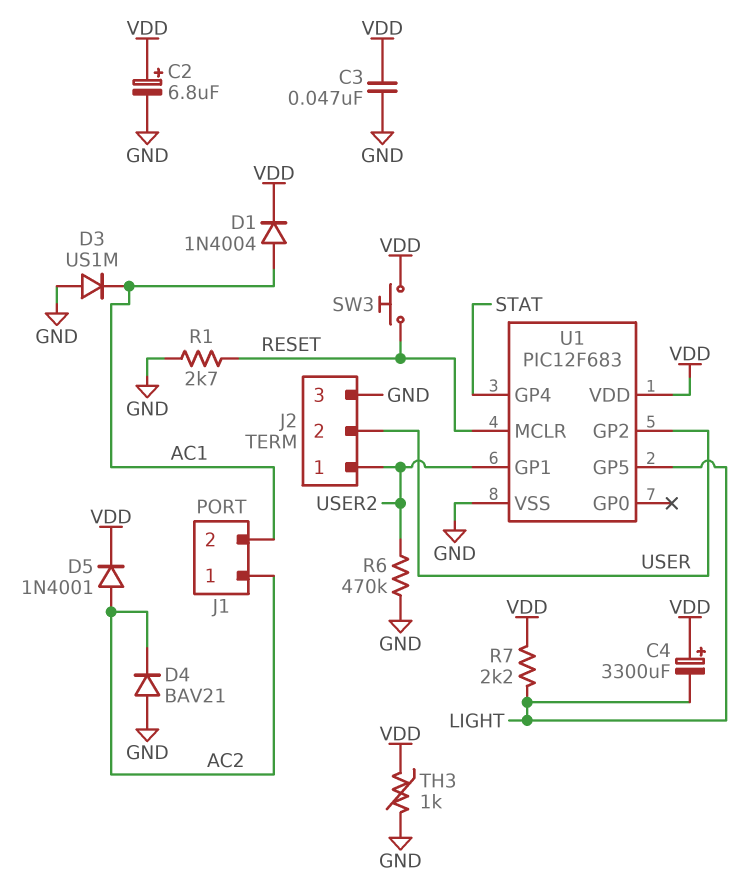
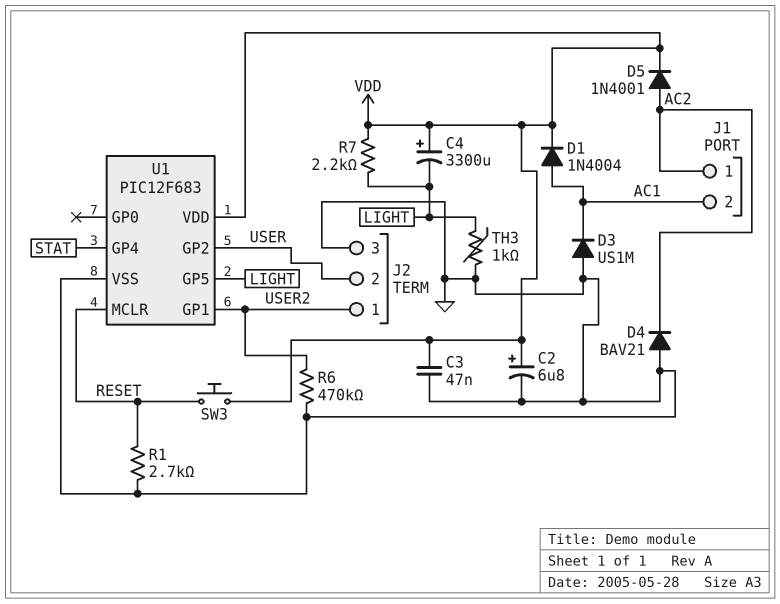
TH3: 1k (GND, VDD) -> 1k (GND, LIGHT)

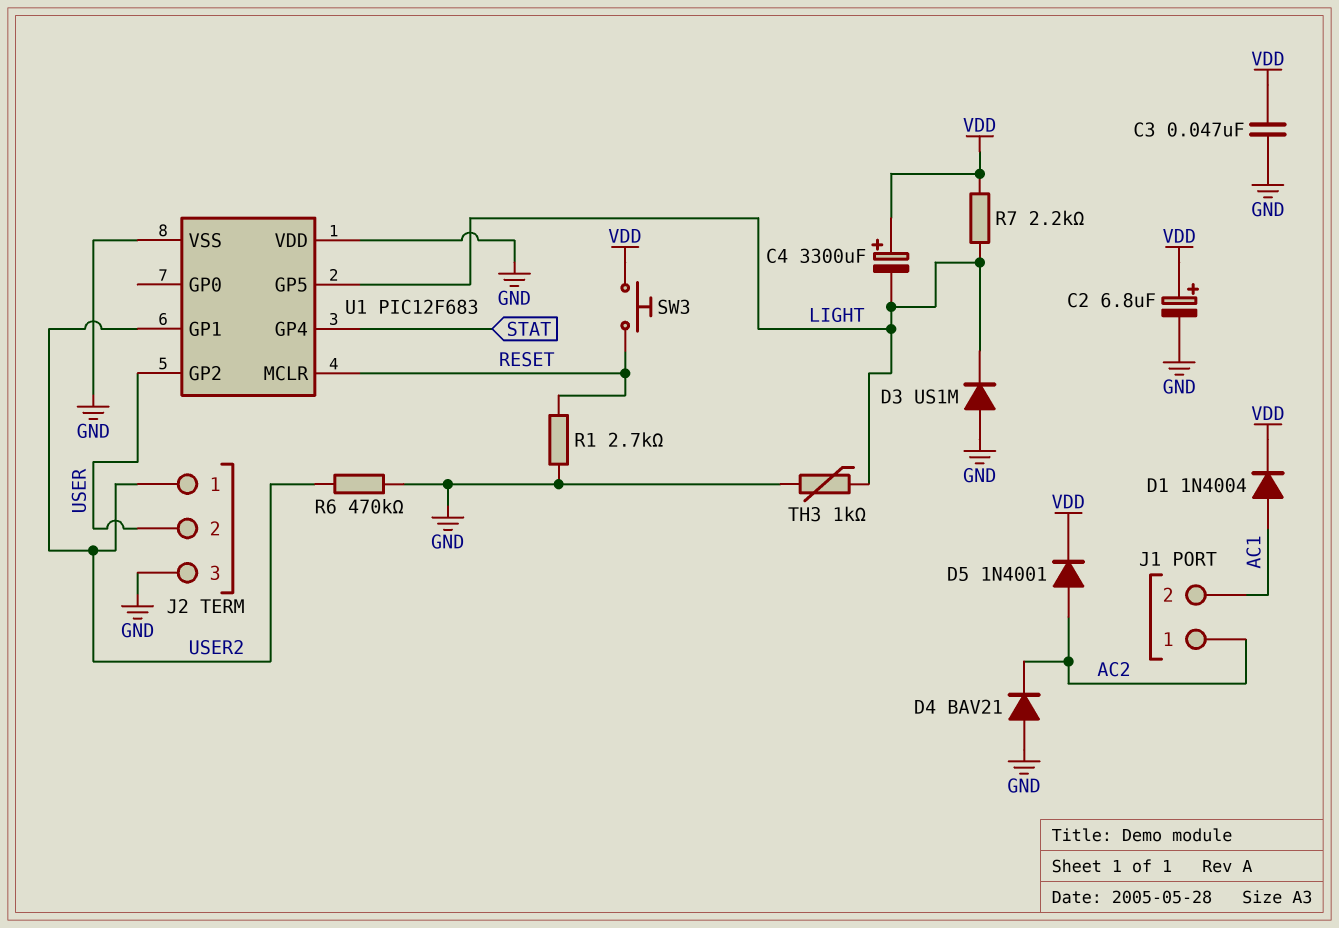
D3: diode US1M (A GND, K AC1) -> diode US1M (A GND, K LIGHT)
U1 pin VDD: VDD -> GND

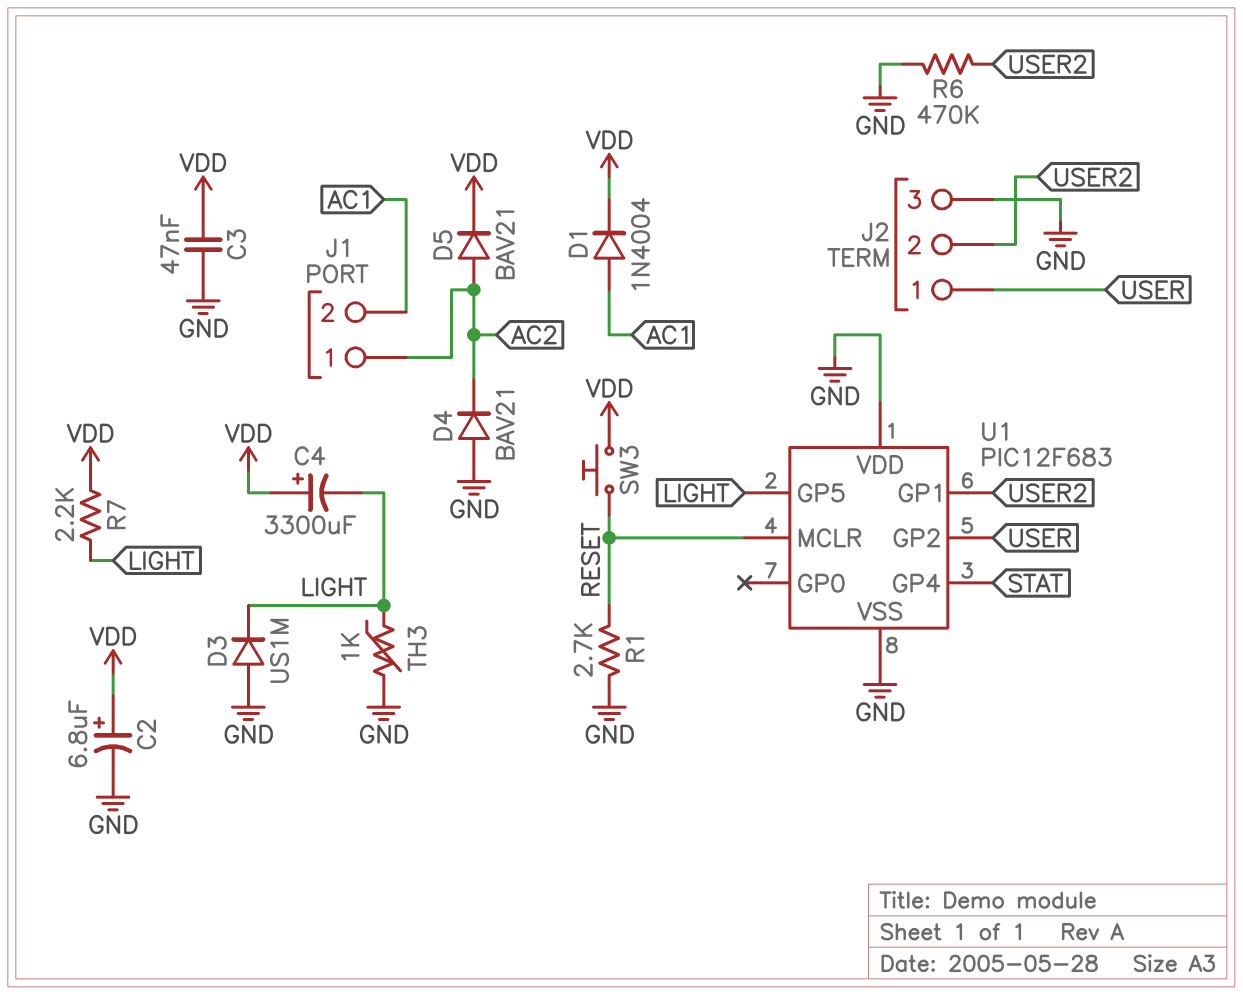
D5: diode 1N4001 (A AC2, K VDD) -> diode BAV21 (A AC2, K VDD)
J2 pin 1: USER2 -> USER
J2 pin 2: USER -> USER2

